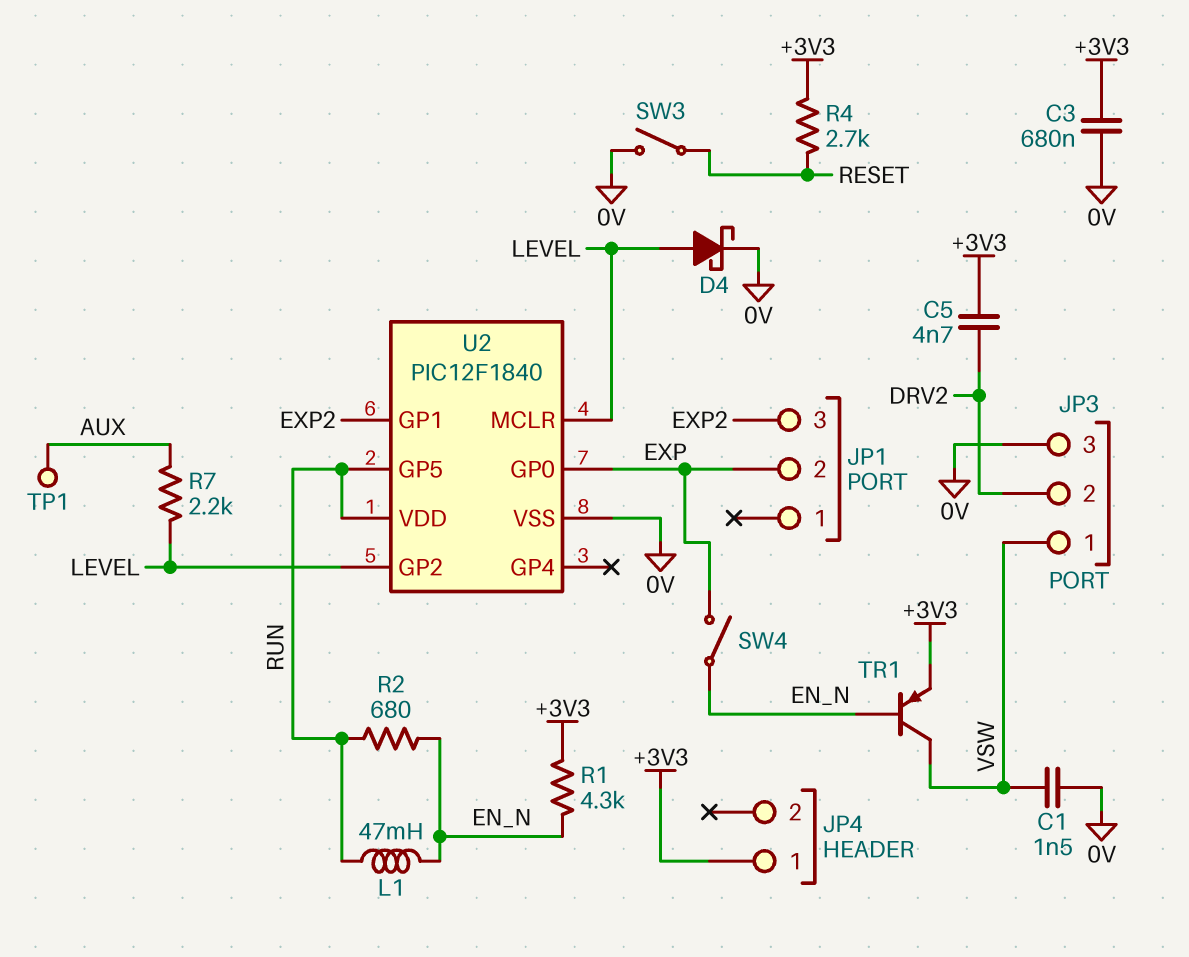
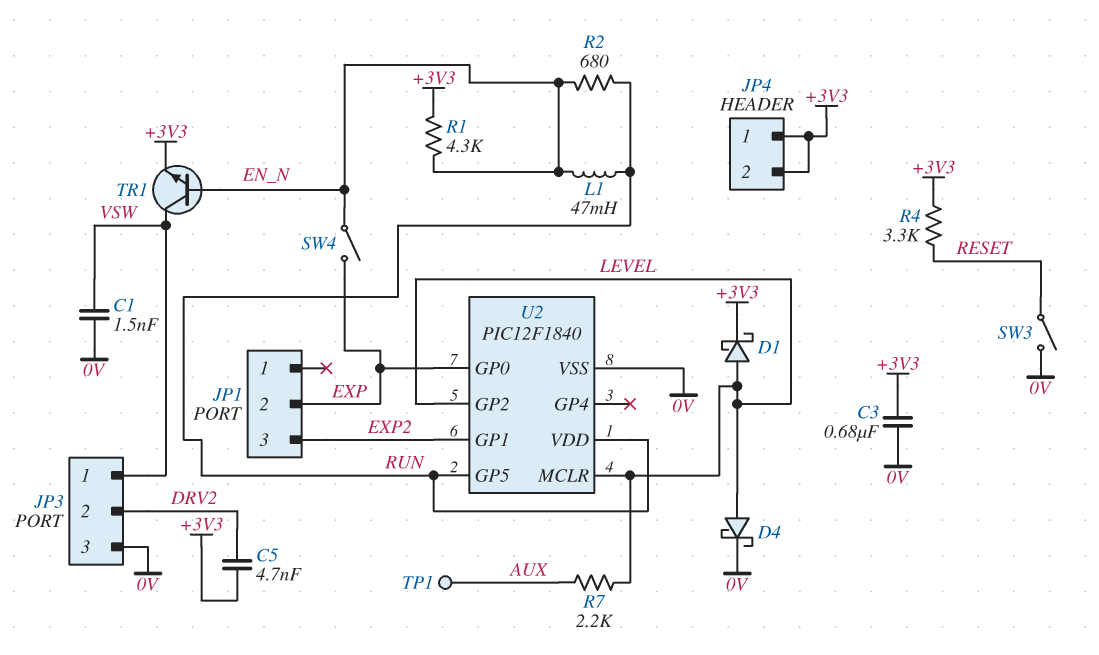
D1: none -> schottky (A LEVEL, K +3V3)
JP4 pin 2: none -> +3V3
R4: 2.7k (+3V3, RESET) -> 3.3k (+3V3, RESET)
TR1: PNP (B EN_N, C VSW, E +3V3) -> NPN (B EN_N, C VSW, E +3V3)

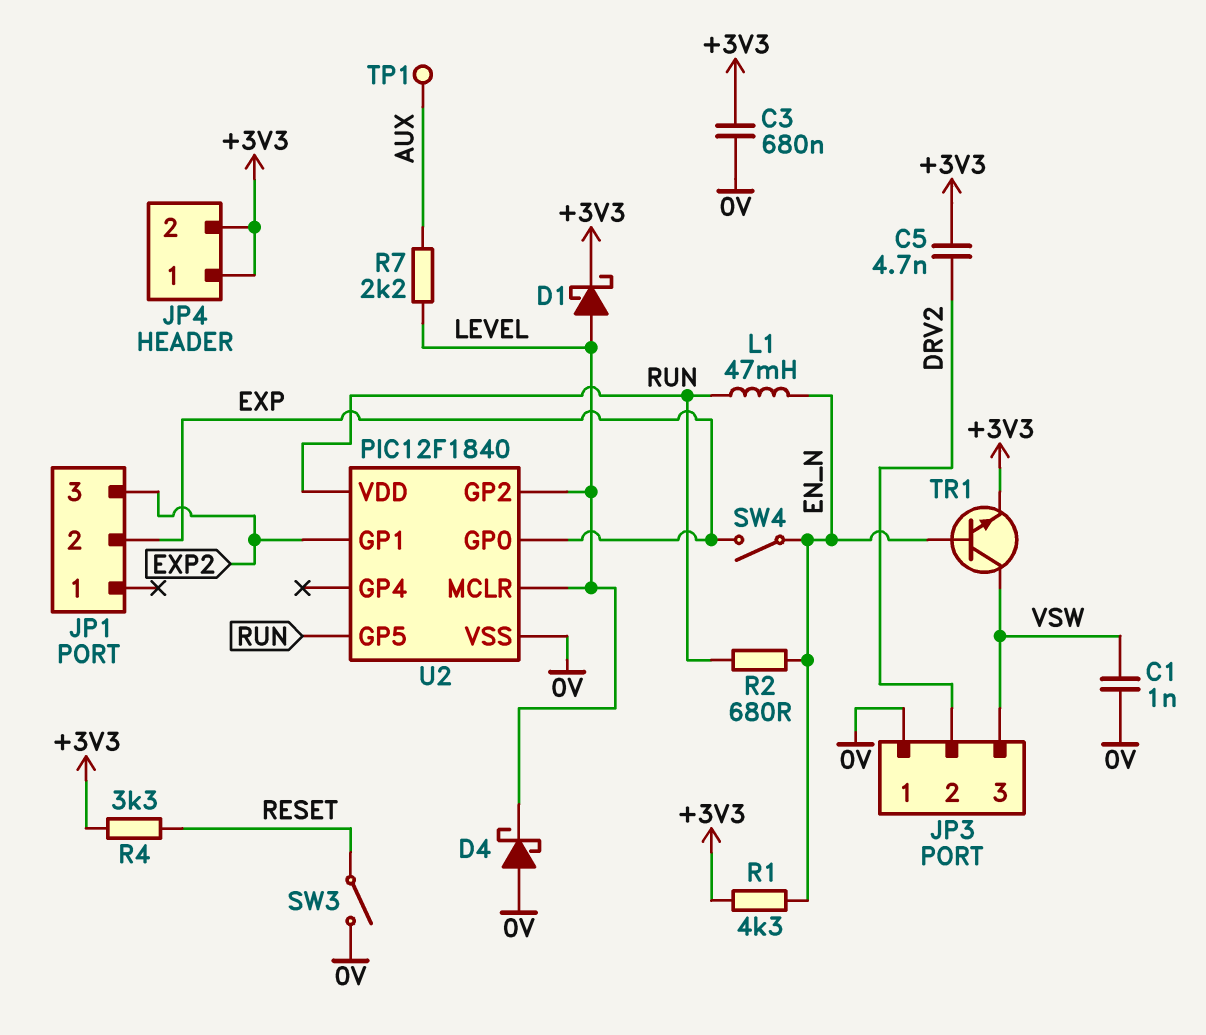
C1: 1.5nF (0V, VSW) -> 1nF (0V, VSW)
D4: schottky (A LEVEL, K 0V) -> schottky (A 0V, K LEVEL)
JP3 pin 1: VSW -> 0V
JP3 pin 3: 0V -> VSW

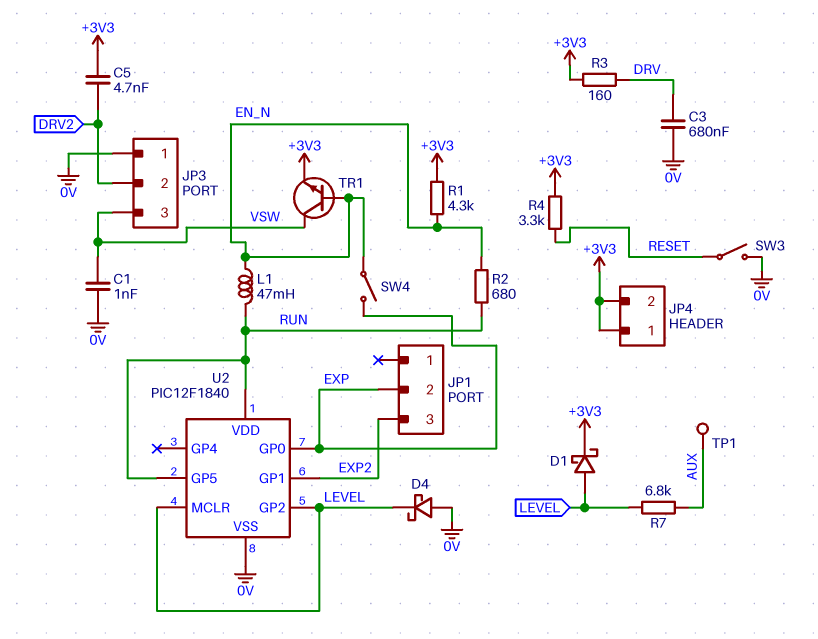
C3: 680nF (+3V3, 0V) -> 680nF (0V, DRV)
R3: none -> 160 (+3V3, DRV)
R7: 2.2k (AUX, LEVEL) -> 6.8k (AUX, LEVEL)

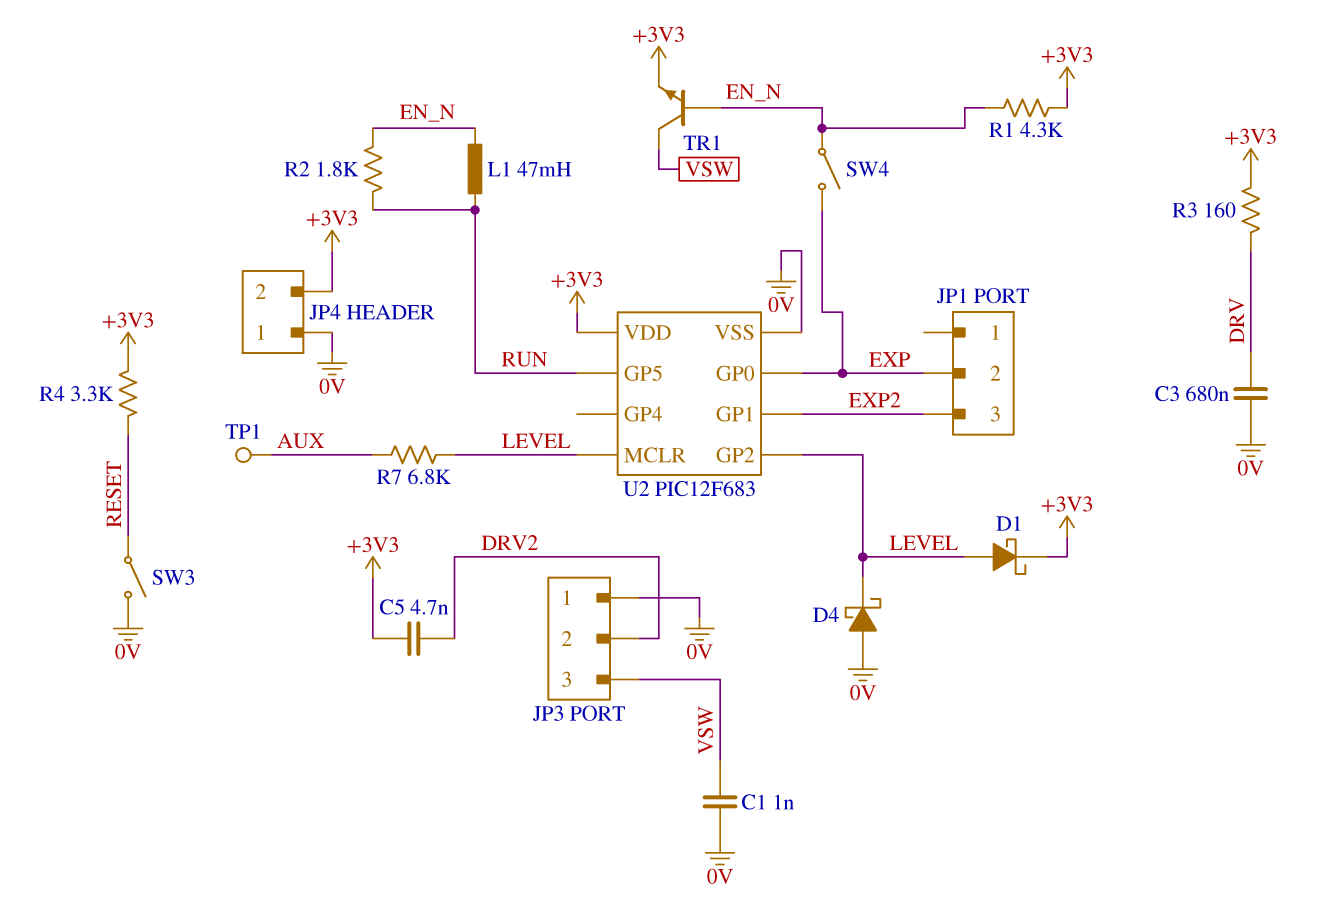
JP4 pin 1: +3V3 -> 0V
R2: 680 (EN_N, RUN) -> 1.8k (EN_N, RUN)
U2: PIC12F1840 -> PIC12F683
U2 pin VDD: RUN -> +3V3

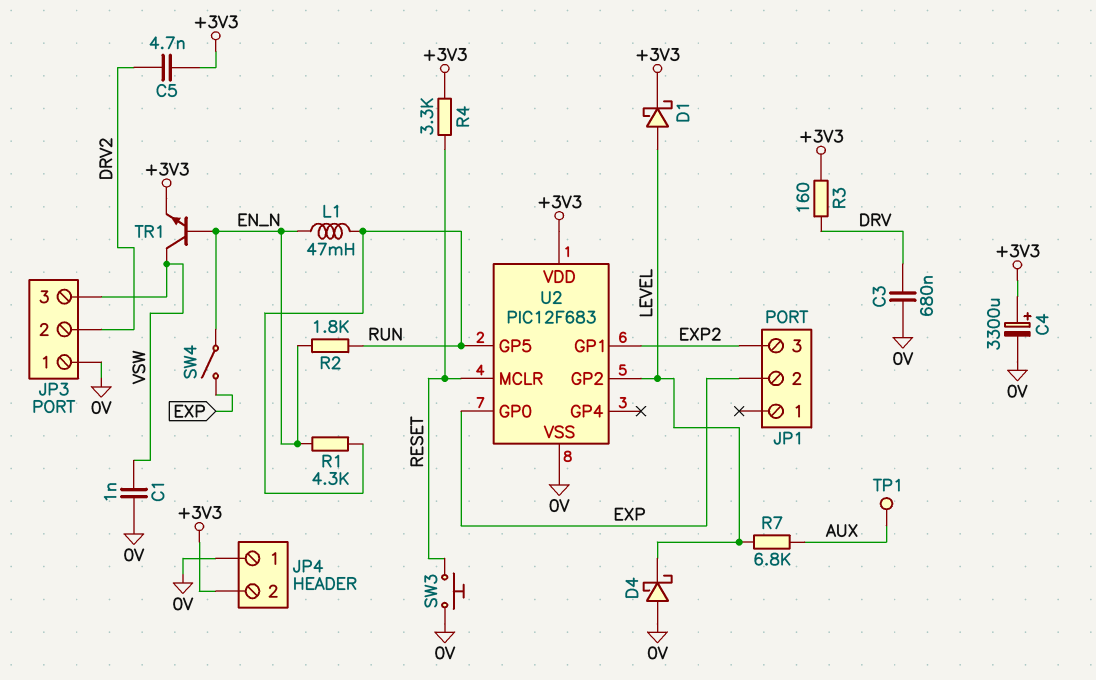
C4: none -> 3300uF (plus +3V3, minus 0V)
R1: 4.3k (+3V3, EN_N) -> 4.3k (EN_N, RUN)
SW3: switch (0V, RESET) -> button (0V, RESET)
U2 pin MCLR: LEVEL -> RESET

